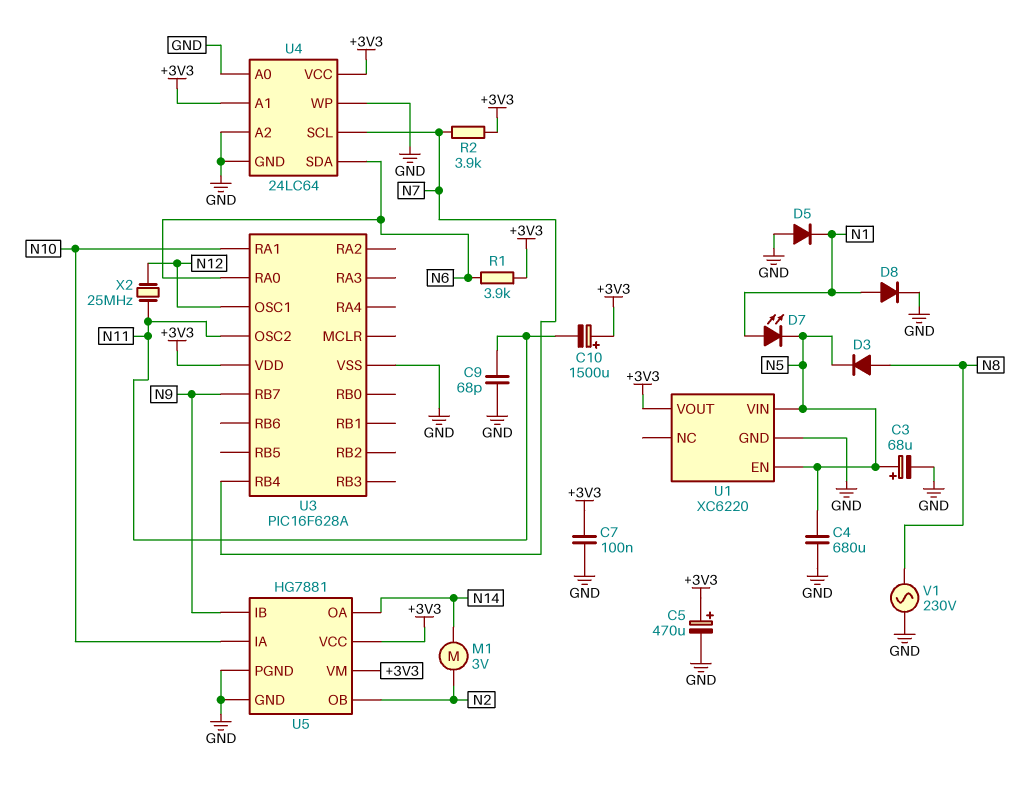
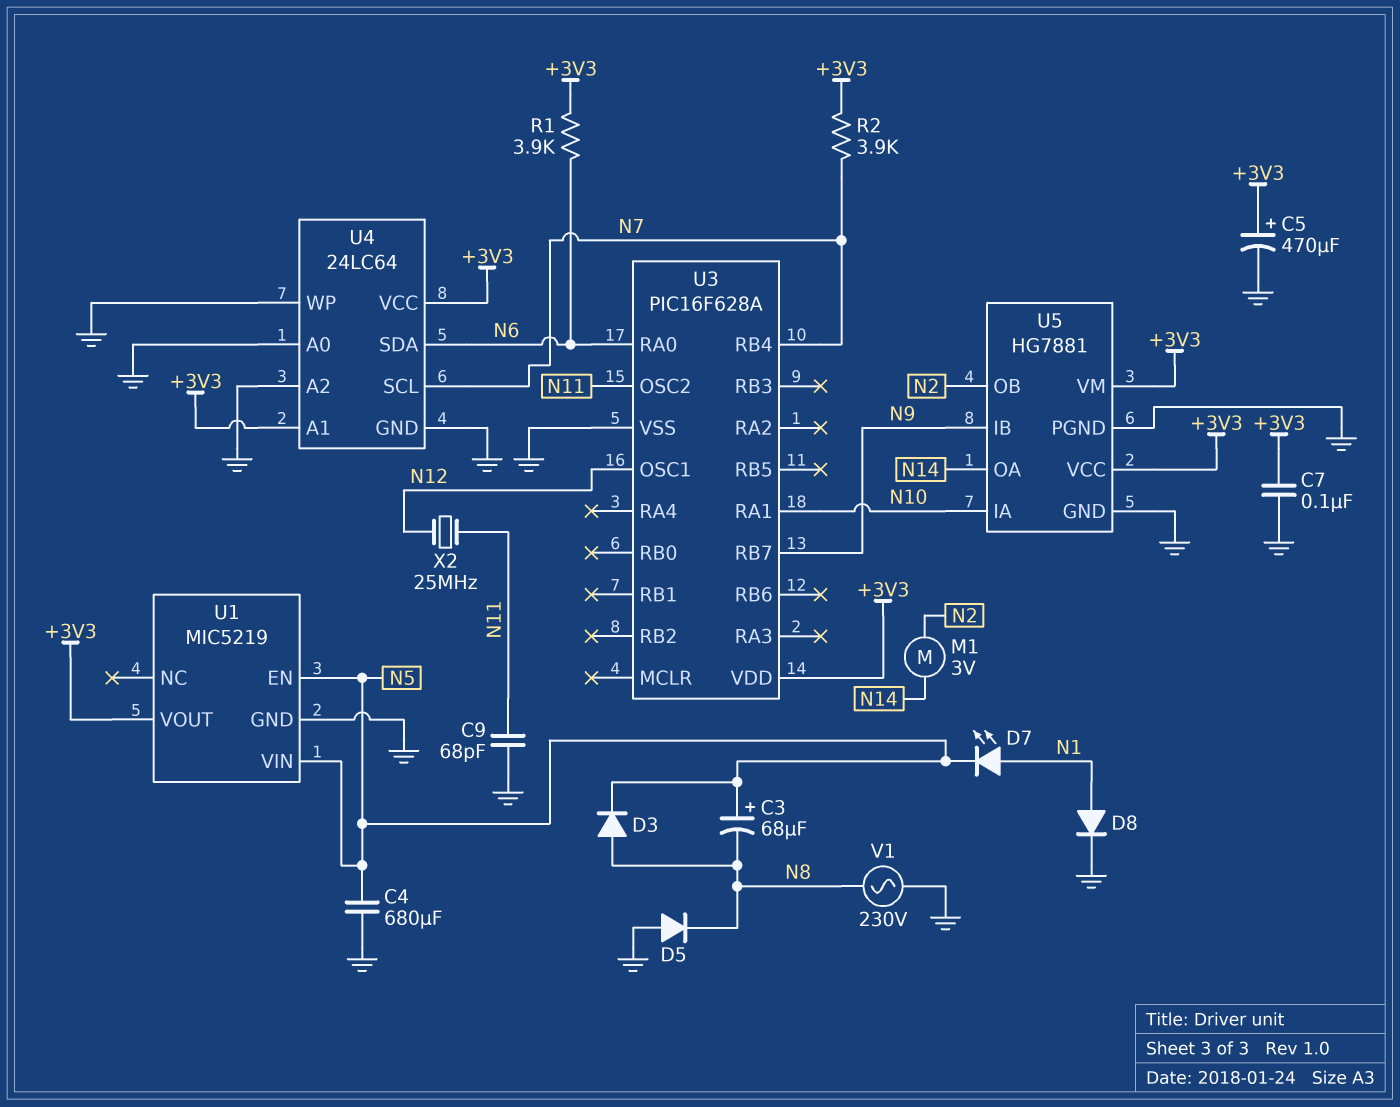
C3: 68uF (plus N5, minus GND) -> 68uF (plus N5, minus N8)
C10: 1500uF (plus +3V3, minus N11) -> none
D5: diode (A GND, K N1) -> diode (A GND, K N8)
U1: XC6220 -> MIC5219

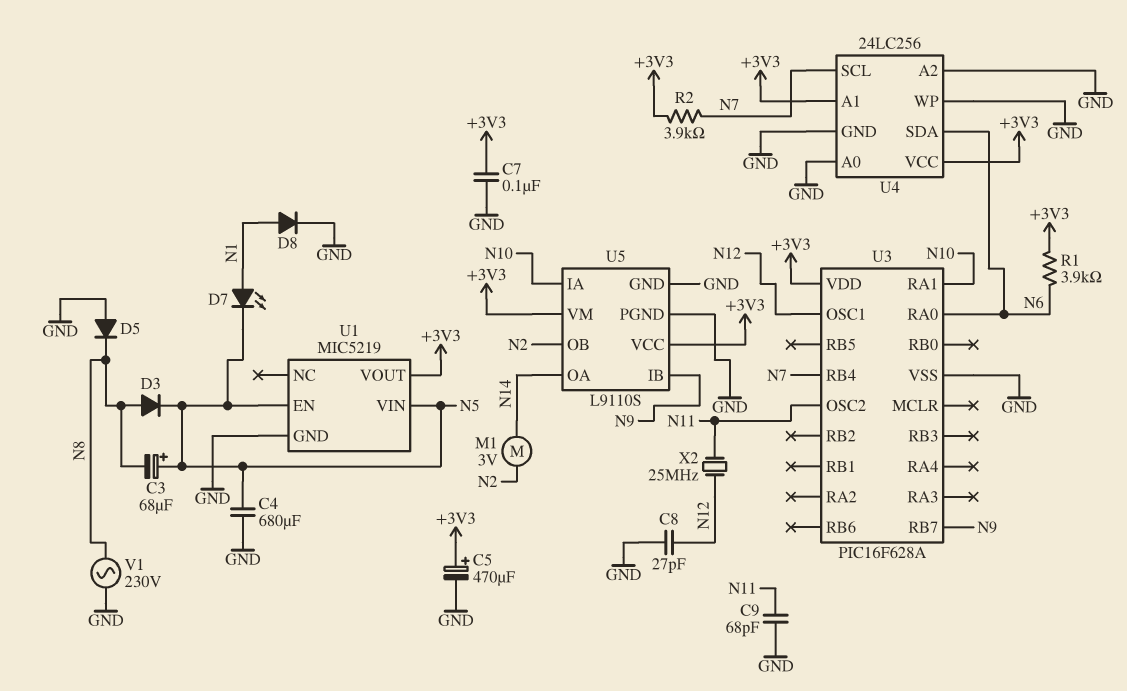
C8: none -> 27pF (GND, N12)
U4: 24LC64 -> 24LC256
U5: HG7881 -> L9110S

